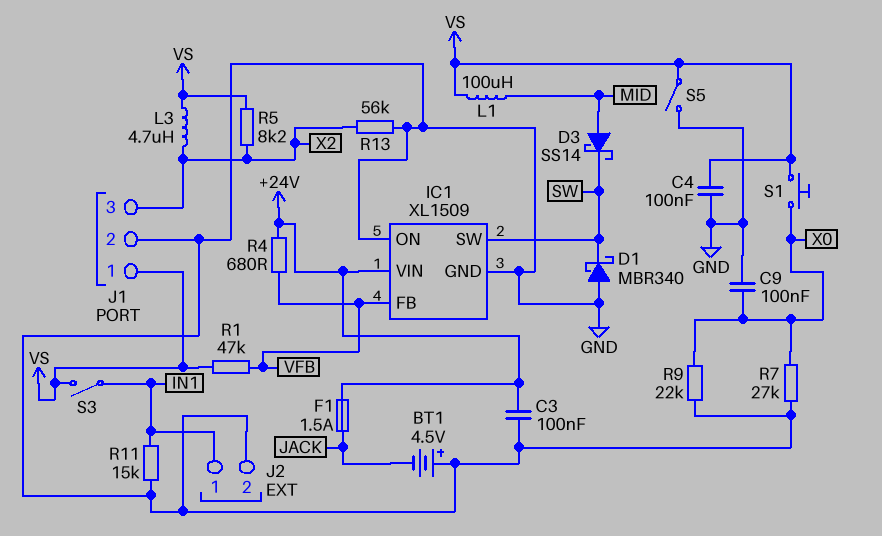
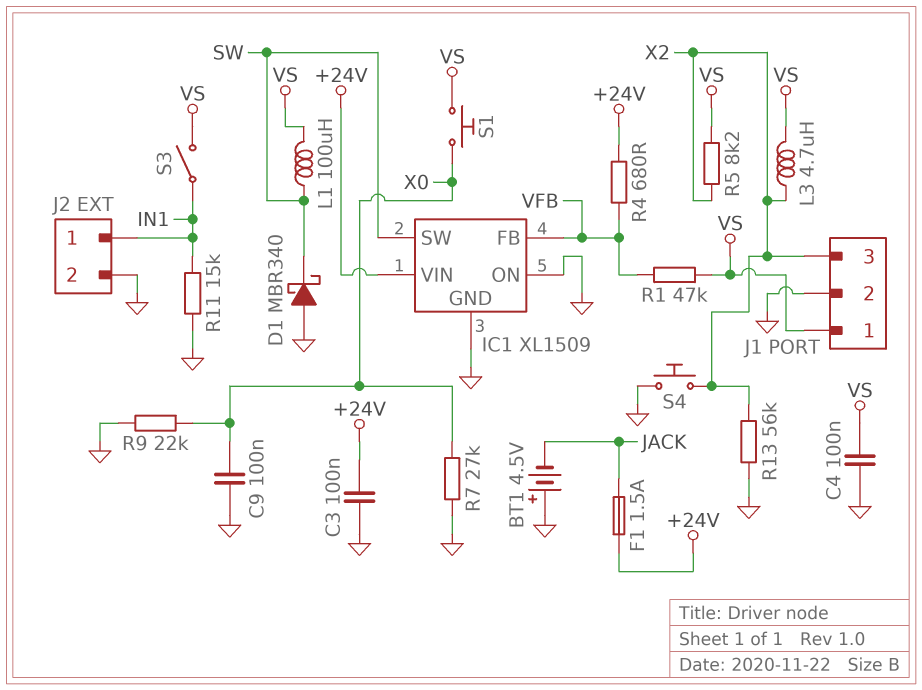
D3: schottky SS14 (A MID, K SW) -> none
L1: 100uH (MID, VS) -> 100uH (SW, VS)
S4: none -> button (GND, X2)
S5: switch (GND, VS) -> none

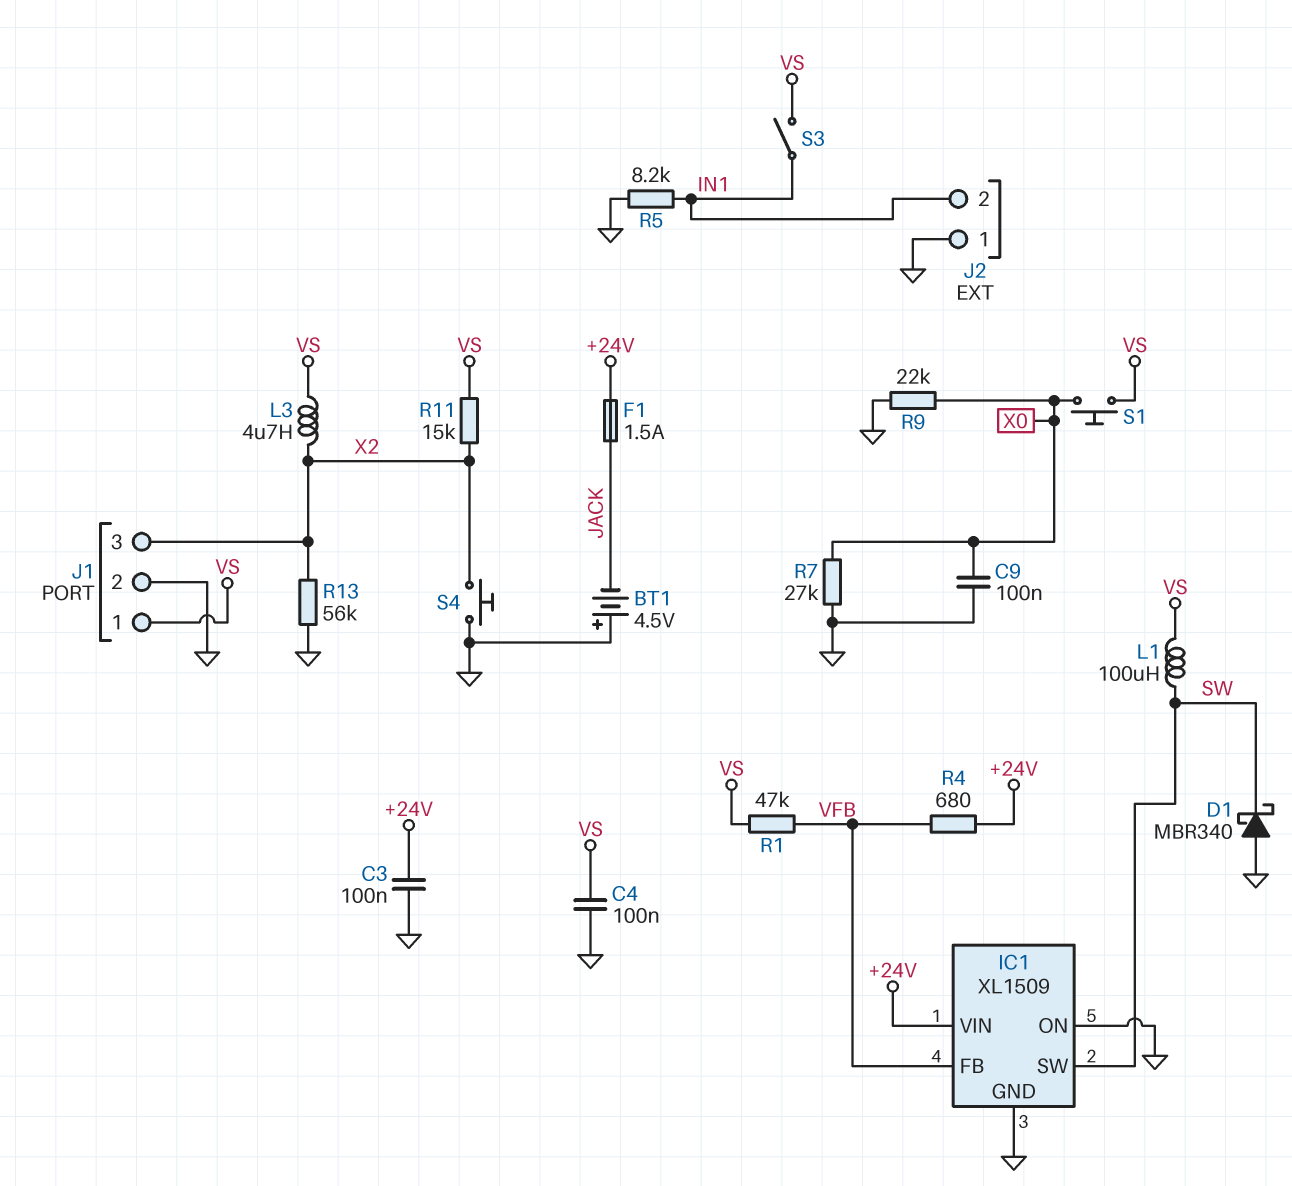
J2 pin 1: IN1 -> GND
J2 pin 2: GND -> IN1
R5: 8.2k (VS, X2) -> 8.2k (GND, IN1)
R11: 15k (GND, IN1) -> 15k (VS, X2)

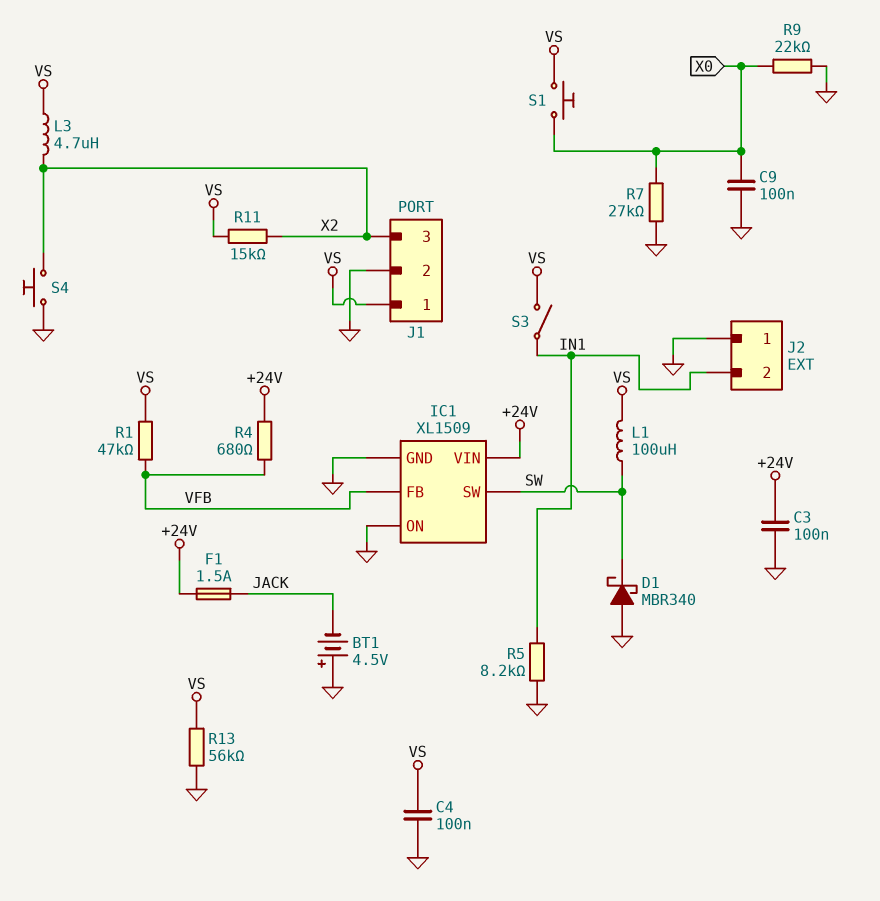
R13: 56k (GND, X2) -> 56k (GND, VS)

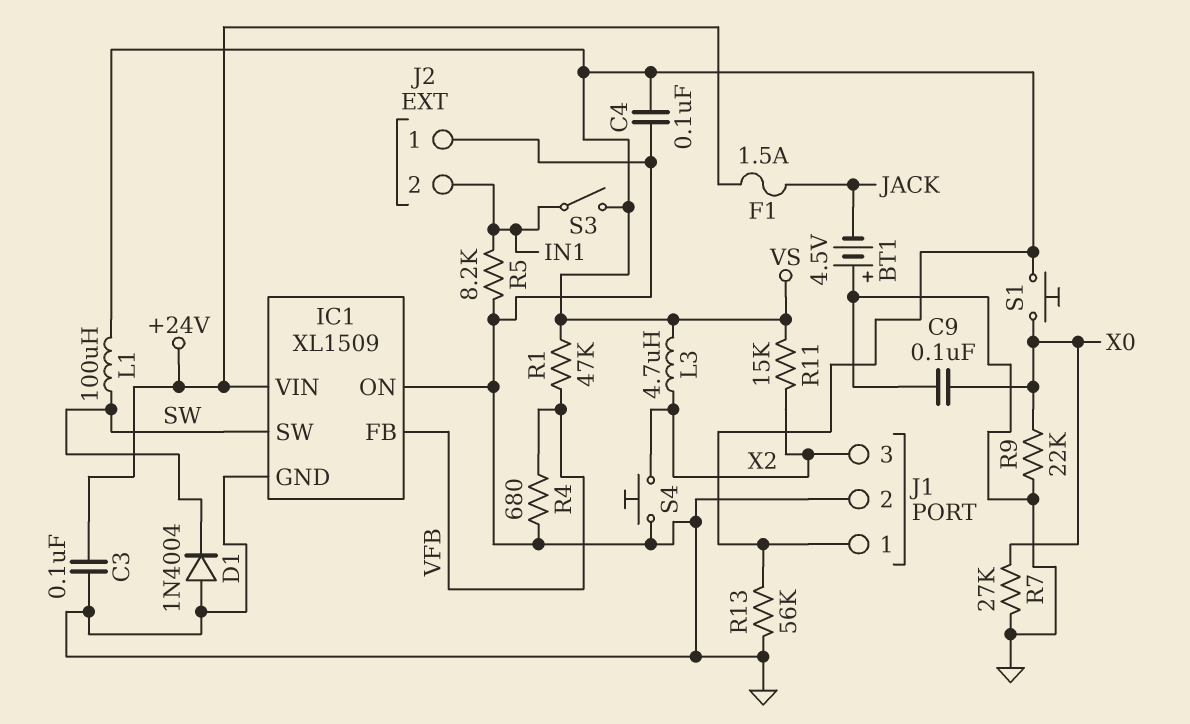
D1: schottky MBR340 (A GND, K SW) -> diode 1N4004 (A GND, K SW)
R4: 680 (+24V, VFB) -> 680 (GND, VFB)

